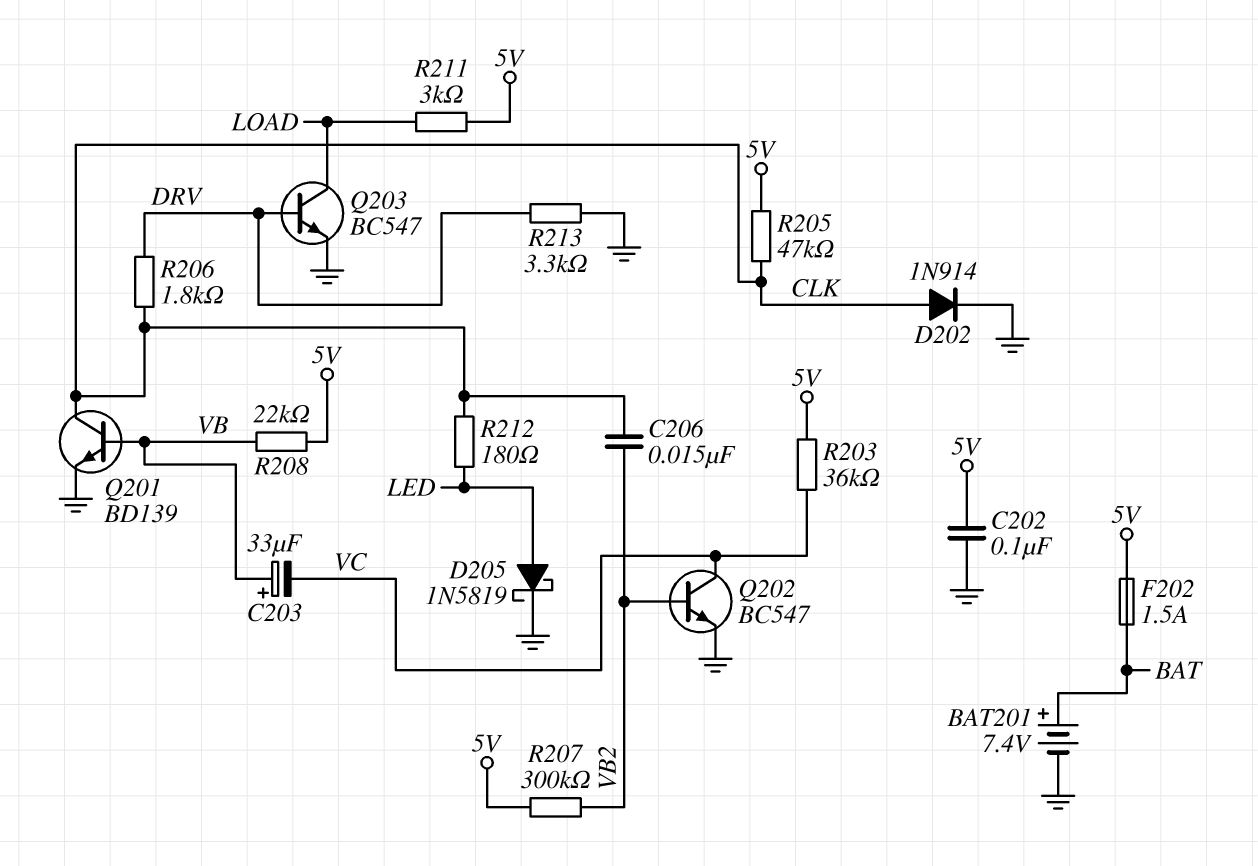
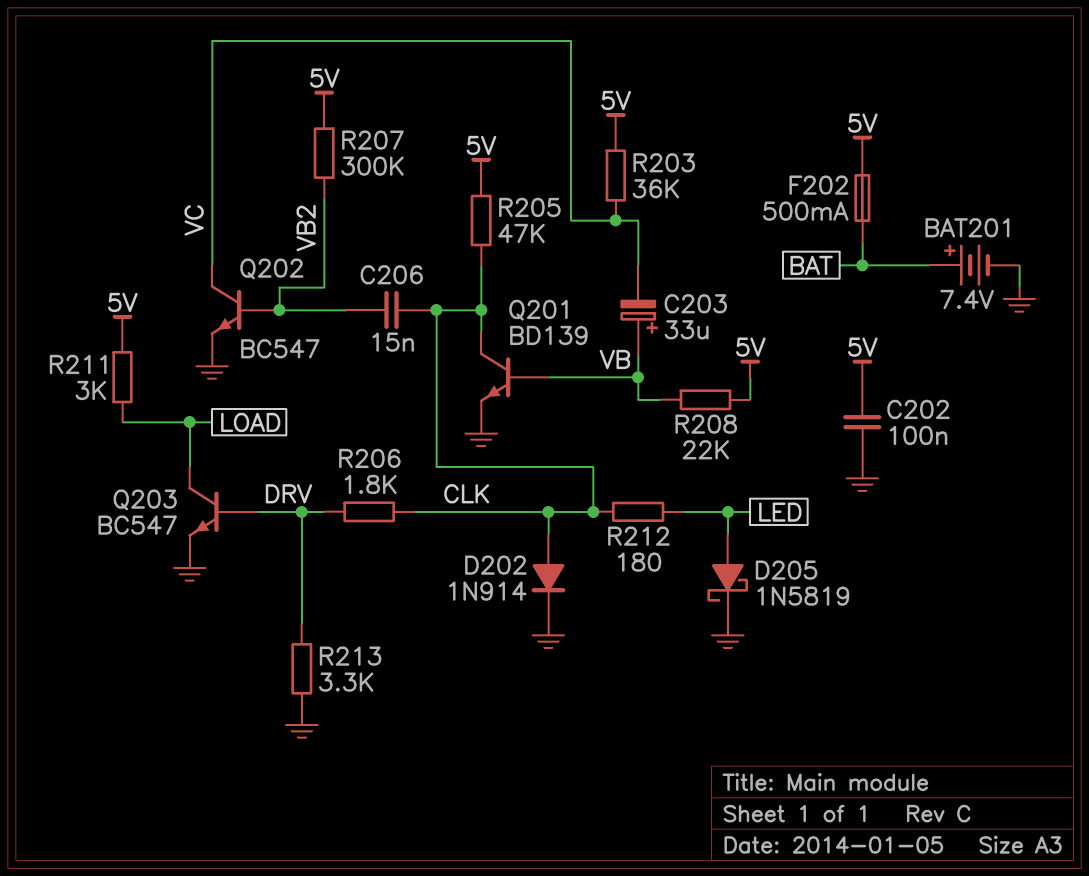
F202: 1.5A (5V, BAT) -> 500mA (5V, BAT)

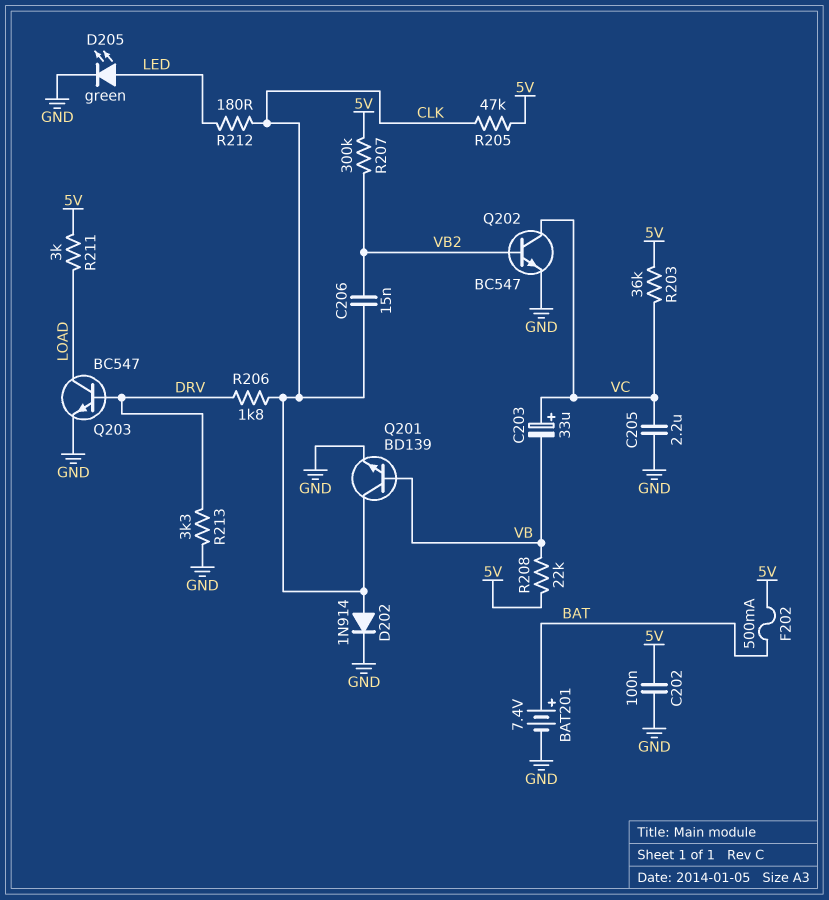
C203: 33uF (plus VB, minus VC) -> 33uF (plus VC, minus VB)
C205: none -> 2.2uF (GND, VC)
D205: schottky 1N5819 (A LED, K GND) -> LED green (A LED, K GND)

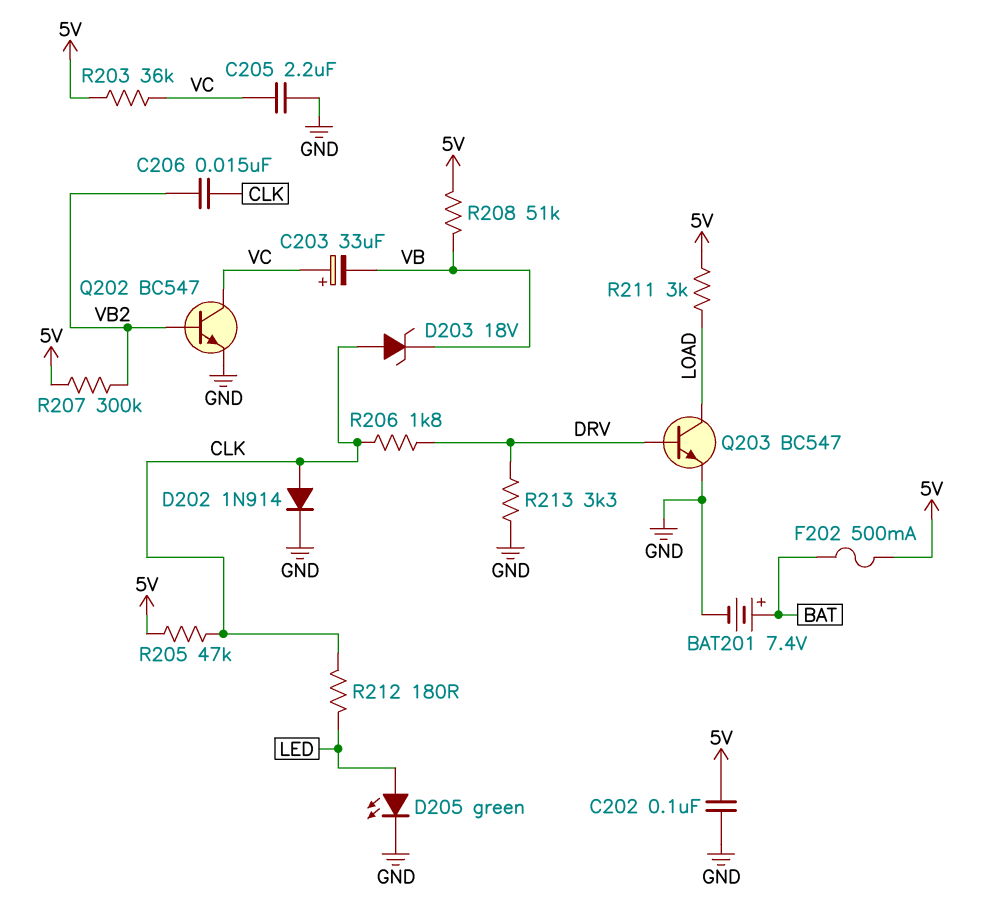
D203: none -> zener 18V (A CLK, K VB)
Q201: NPN BD139 (B VB, C CLK, E GND) -> none
R208: 22k (5V, VB) -> 51k (5V, VB)

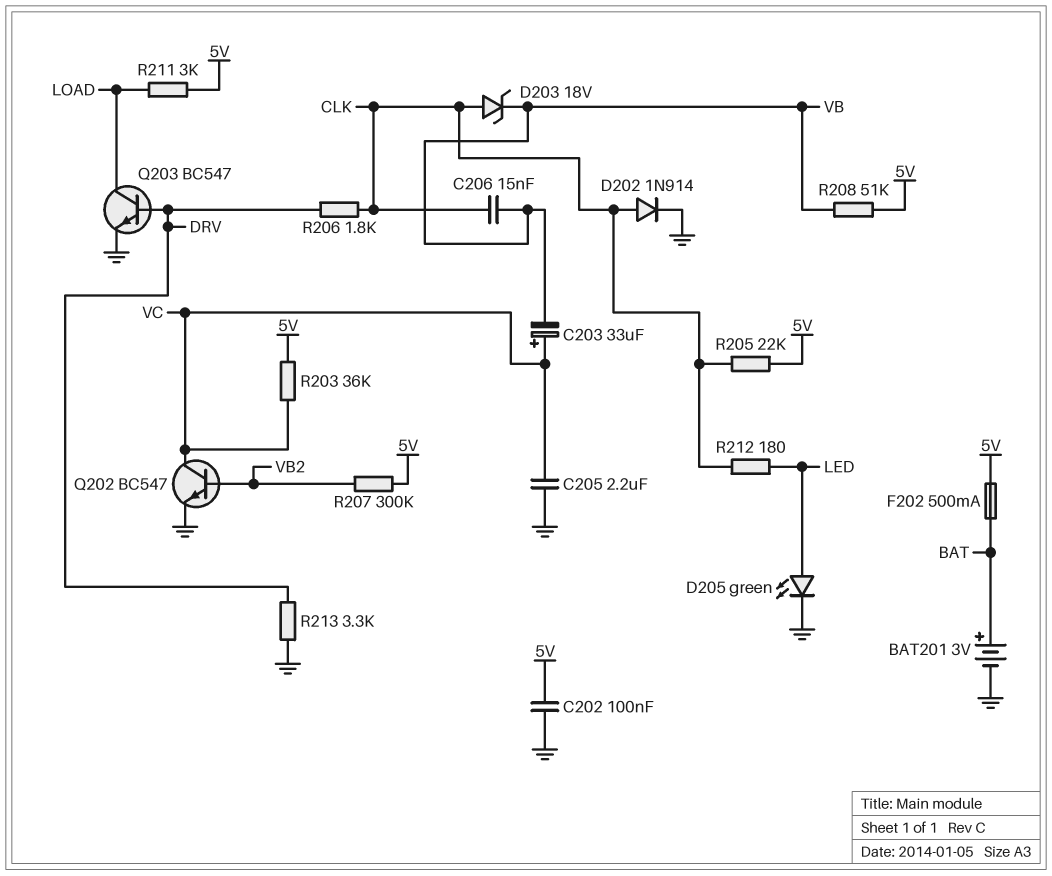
BAT201: 7.4V (plus BAT, minus GND) -> 3V (plus BAT, minus GND)
C206: 15nF (CLK, VB2) -> 15nF (CLK, VB)
R205: 47k (5V, CLK) -> 22k (5V, CLK)

